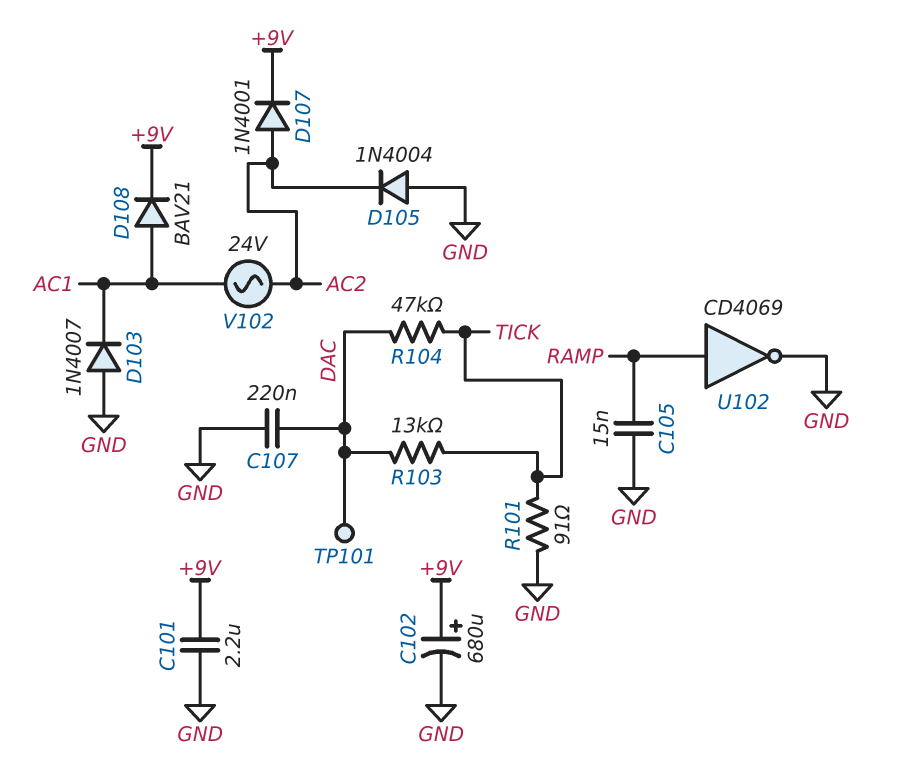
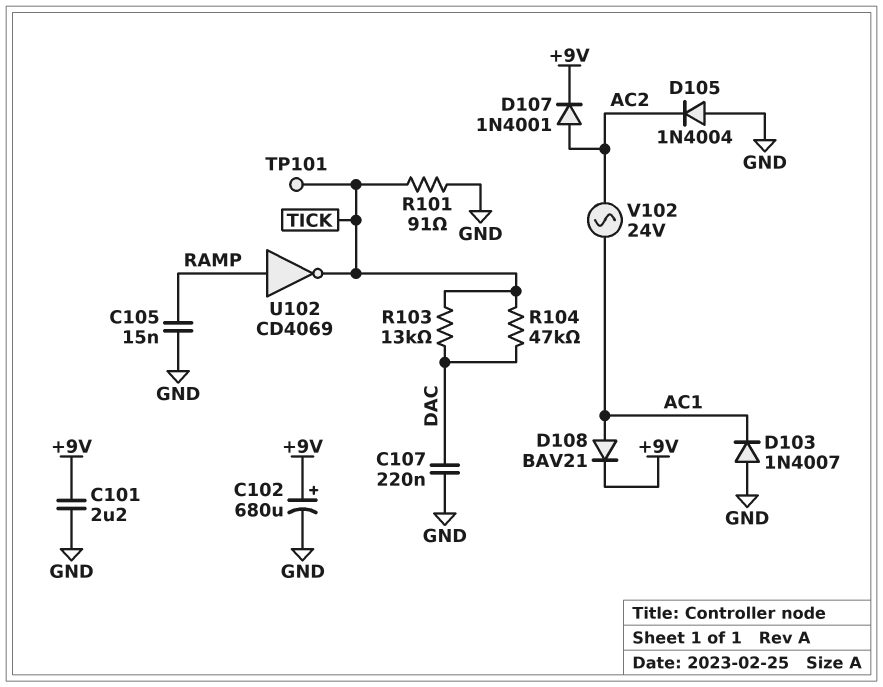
TP101: test point (DAC) -> test point (TICK)
U102: NOT CD4069 (in RAMP, out GND) -> NOT CD4069 (in RAMP, out TICK)

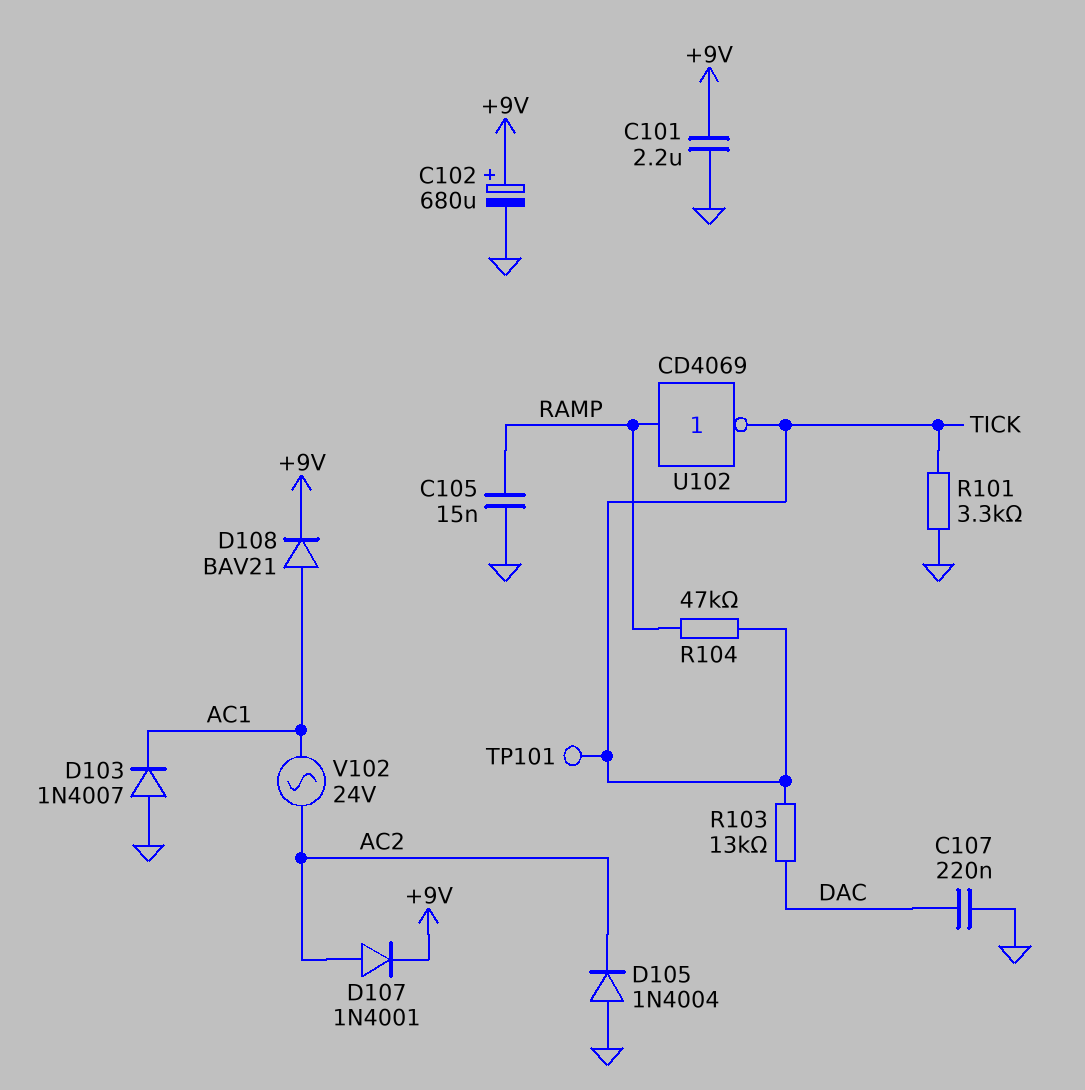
R101: 91 (GND, TICK) -> 3.3k (GND, TICK)
R104: 47k (DAC, TICK) -> 47k (RAMP, TICK)

